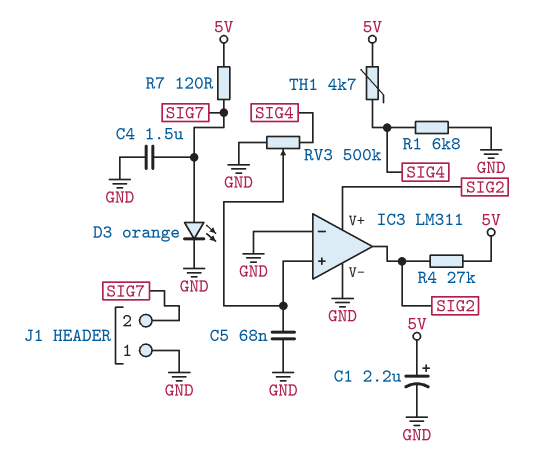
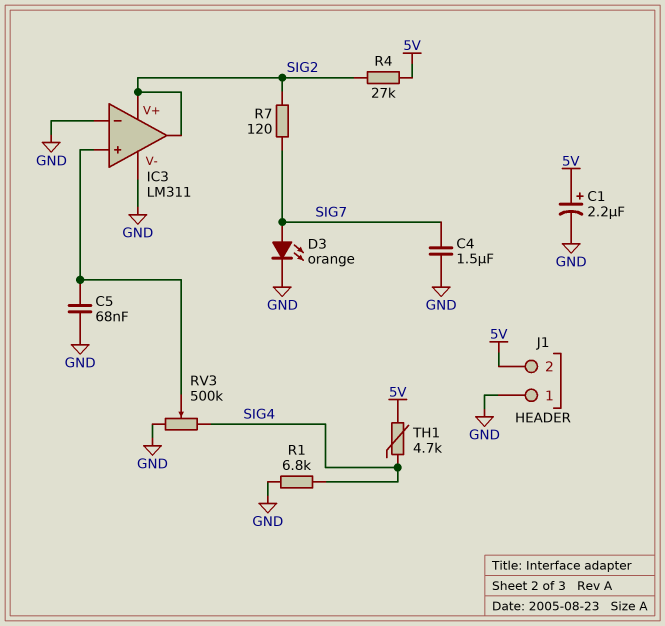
J1 pin 2: SIG7 -> 5V
R7: 120 (5V, SIG7) -> 120 (SIG2, SIG7)

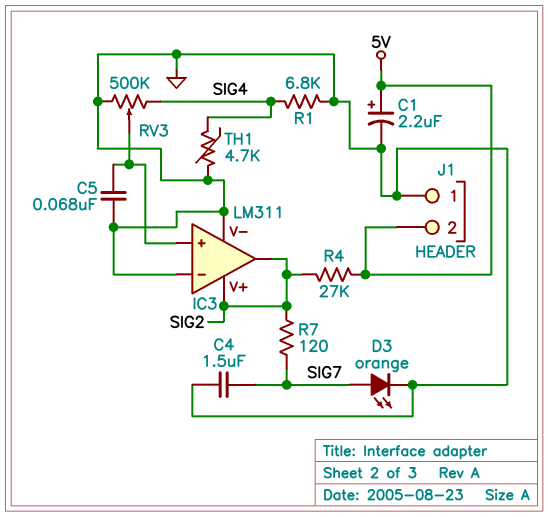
TH1: 4.7k (5V, SIG4) -> 4.7k (GND, SIG4)

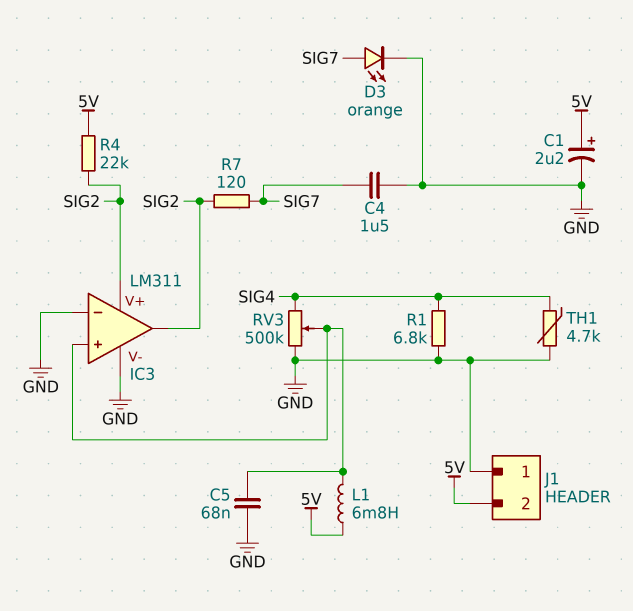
L1: none -> 6.8mH (5V, IC3/in+)
R4: 27k (5V, SIG2) -> 22k (5V, SIG2)

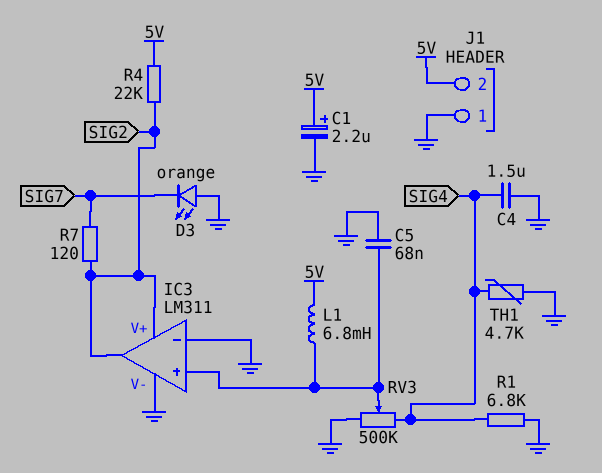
C4: 1.5uF (GND, SIG7) -> 1.5uF (GND, SIG4)
D3: LED orange (A SIG7, K GND) -> LED orange (A GND, K SIG7)

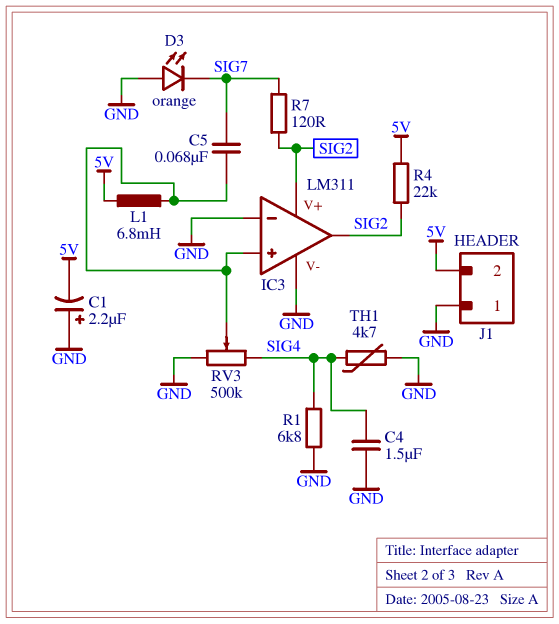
C1: 2.2uF (plus 5V, minus GND) -> 2.2uF (plus GND, minus 5V)
C5: 68nF (GND, IC3/in+) -> 68nF (IC3/in+, SIG7)

